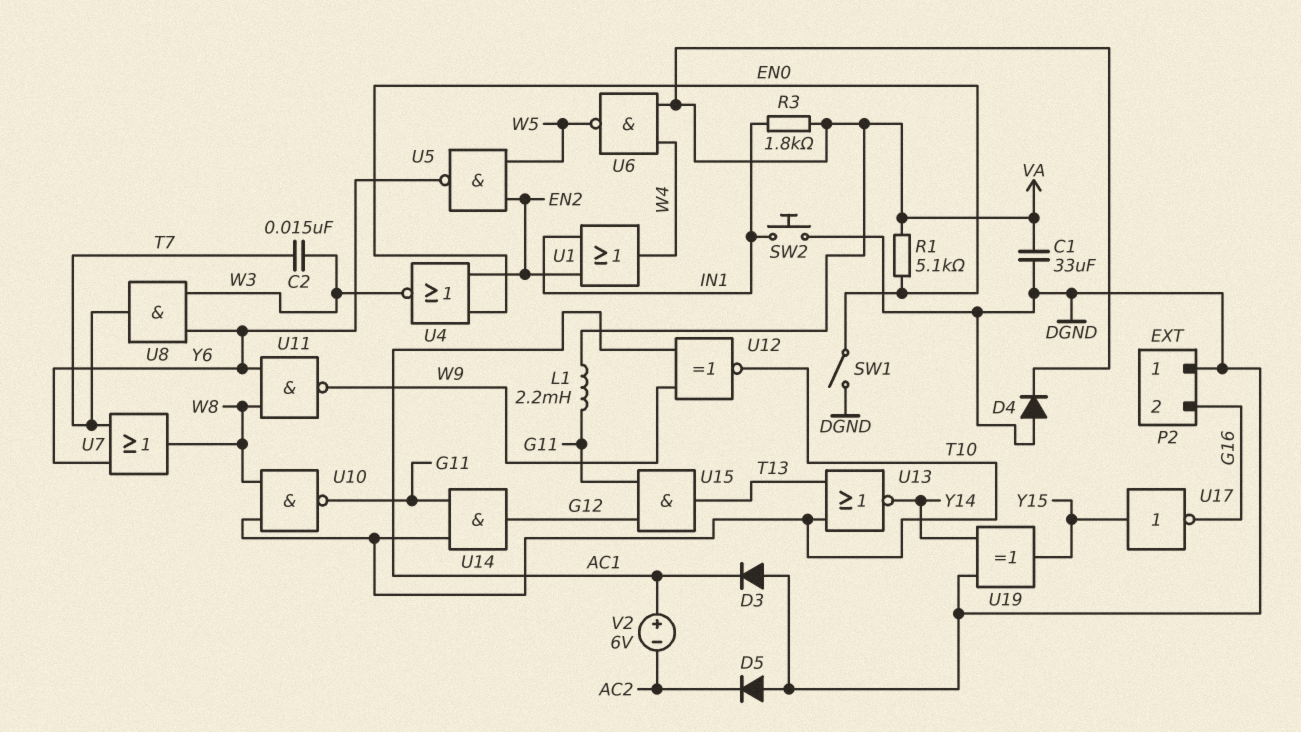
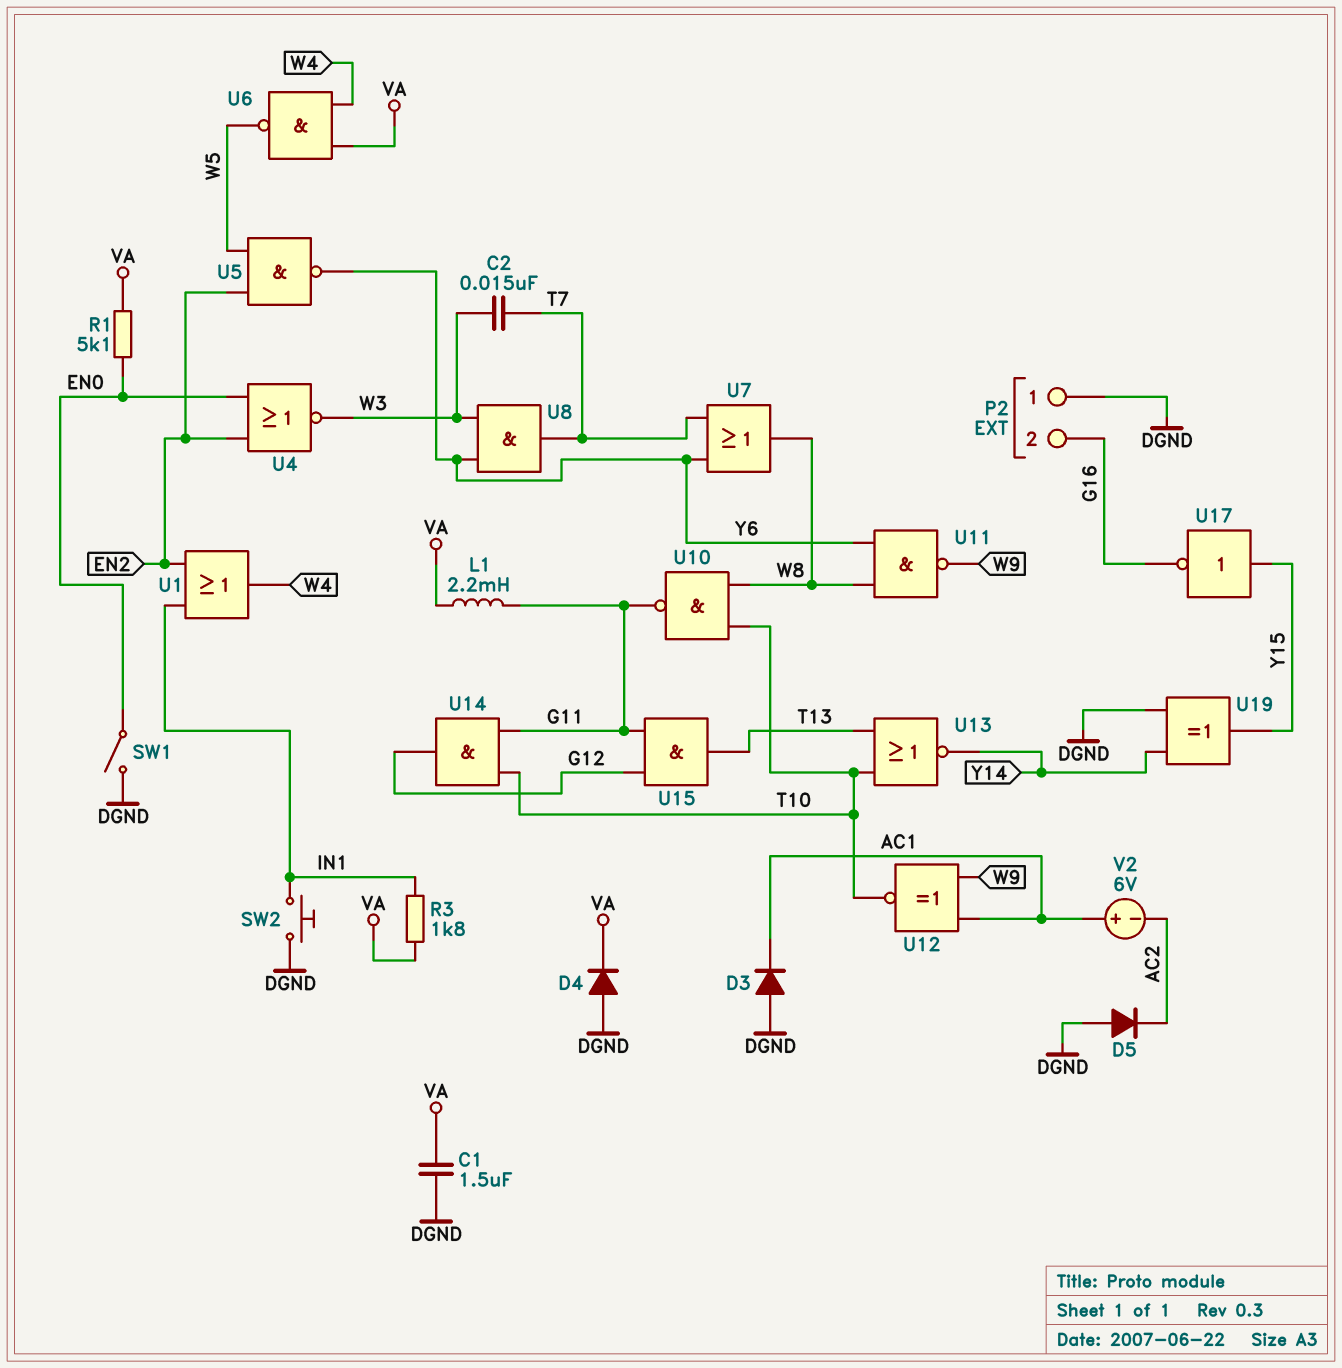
C1: 33uF (DGND, VA) -> 1.5uF (DGND, VA)

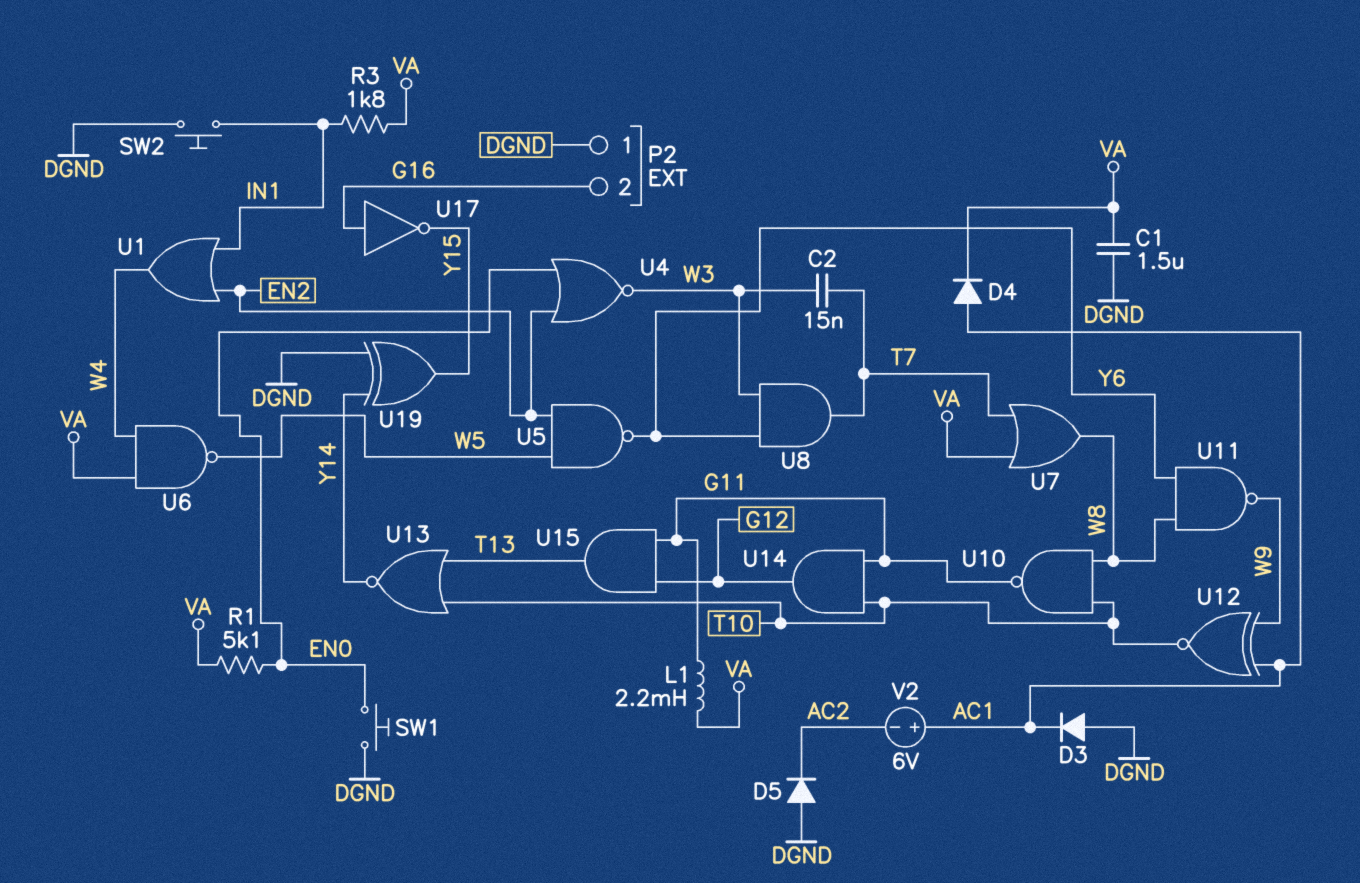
D4: diode (A DGND, K VA) -> diode (A AC1, K VA)
SW1: switch (DGND, EN0) -> button (DGND, EN0)
U7: OR (in T7, in Y6, out W8) -> OR (in T7, in VA, out W8)
U17: NOT (in Y15, out G16) -> NOT (in G16, out Y15)

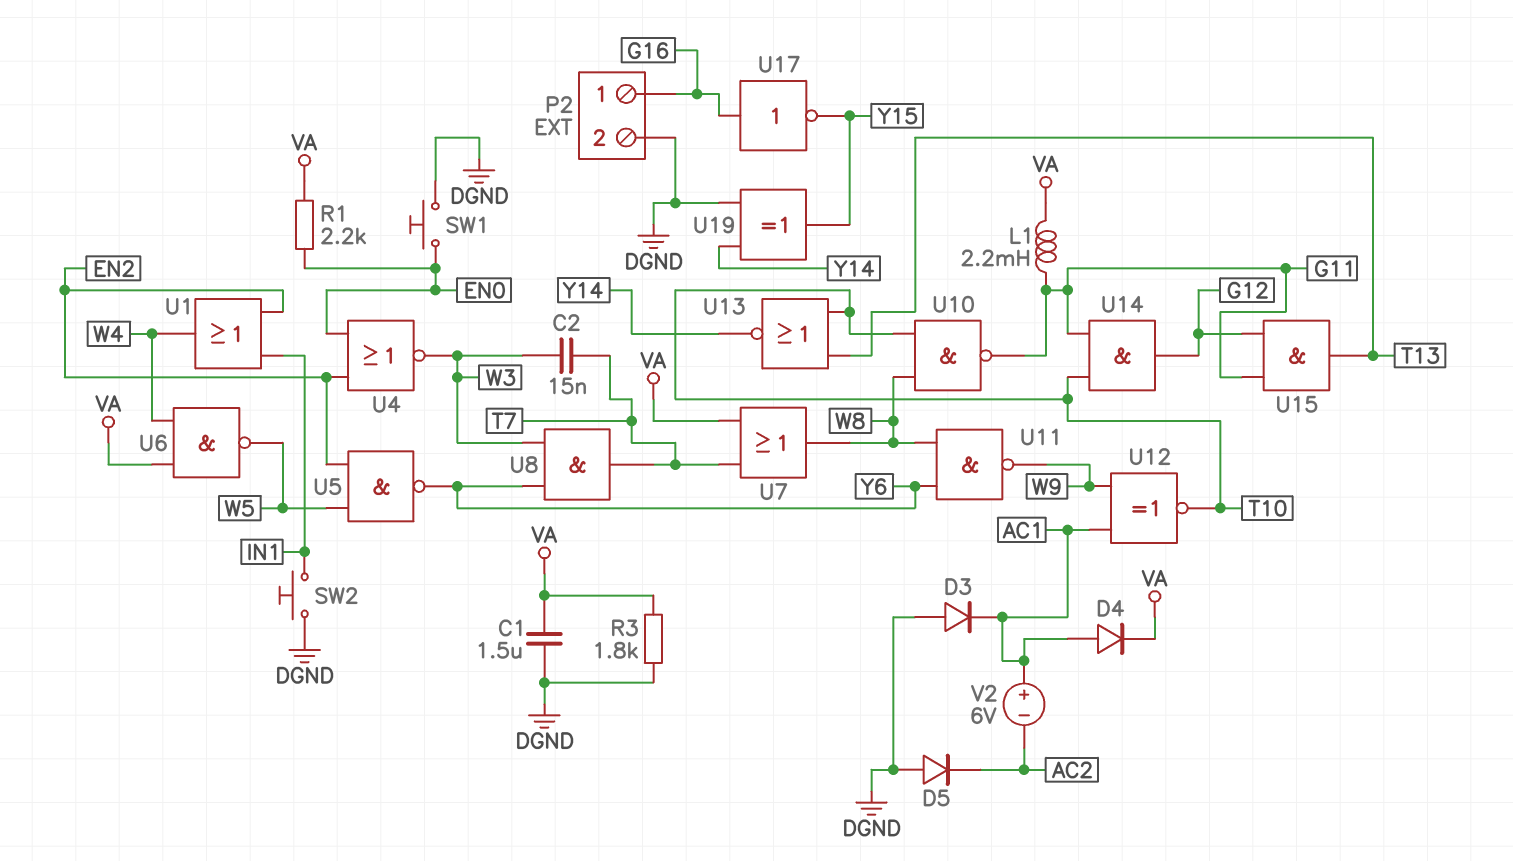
P2 pin 1: DGND -> G16
P2 pin 2: G16 -> DGND
R1: 5.1k (EN0, VA) -> 2.2k (EN0, VA)
R3: 1.8k (IN1, VA) -> 1.8k (DGND, VA)

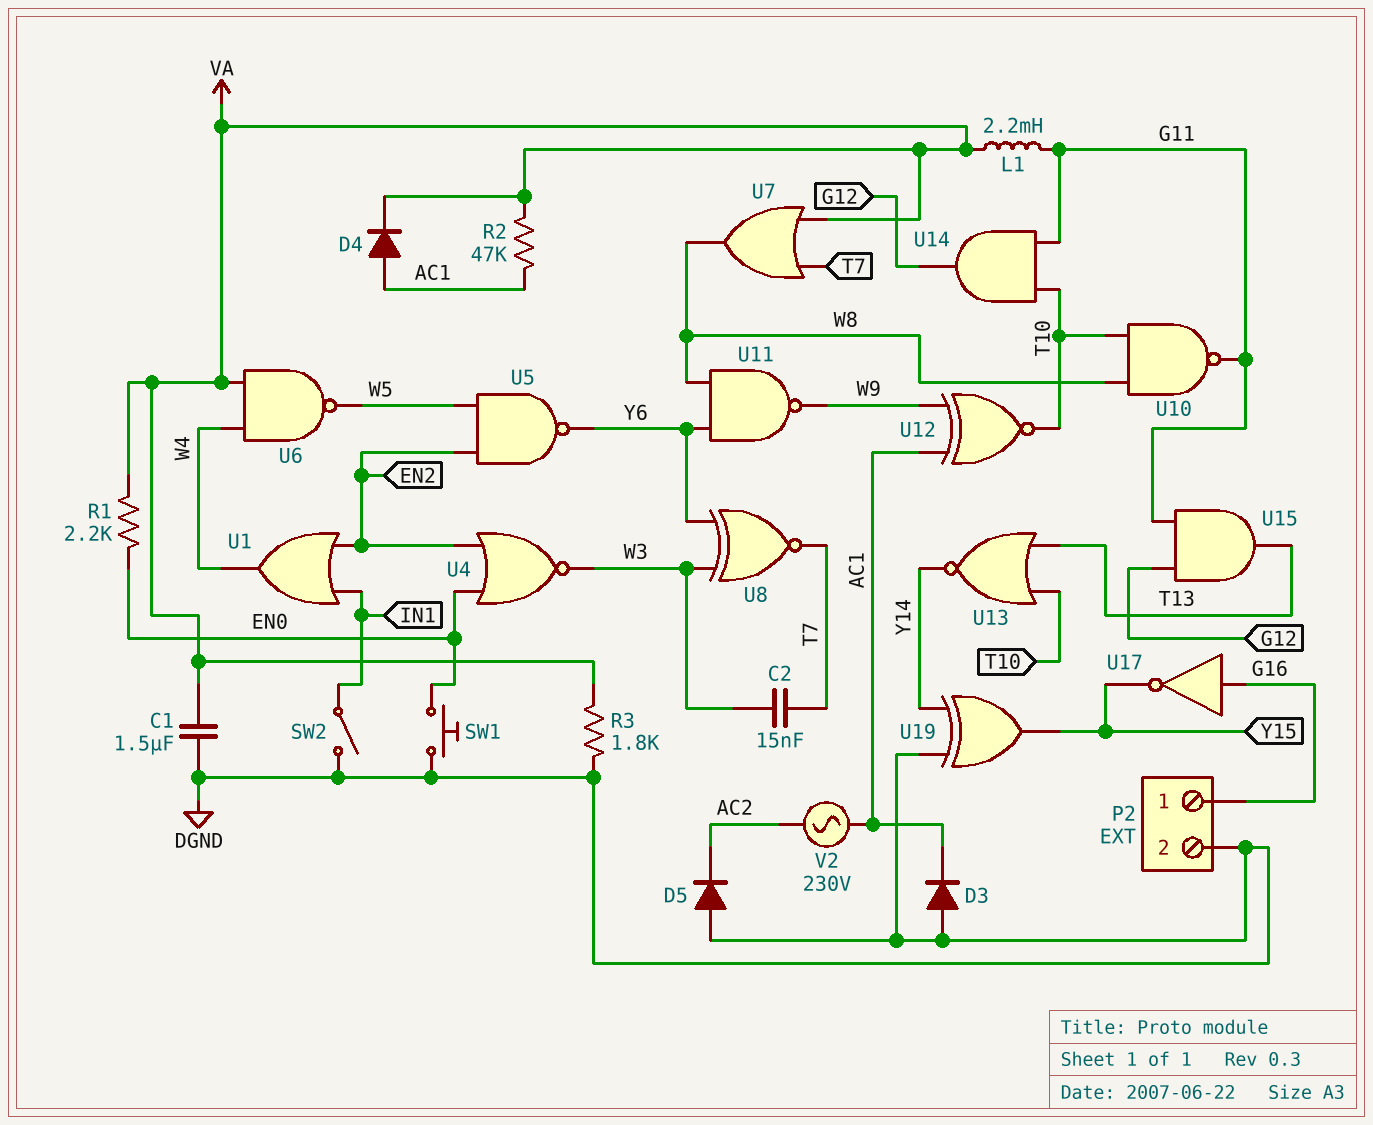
R2: none -> 47k (AC1, VA)
SW2: button (DGND, IN1) -> switch (DGND, IN1)
U8: AND (in W3, in Y6, out T7) -> XNOR (in W3, in Y6, out T7)
V2: 6V (plus AC1, minus AC2) -> AC 230V (AC1, AC2)

